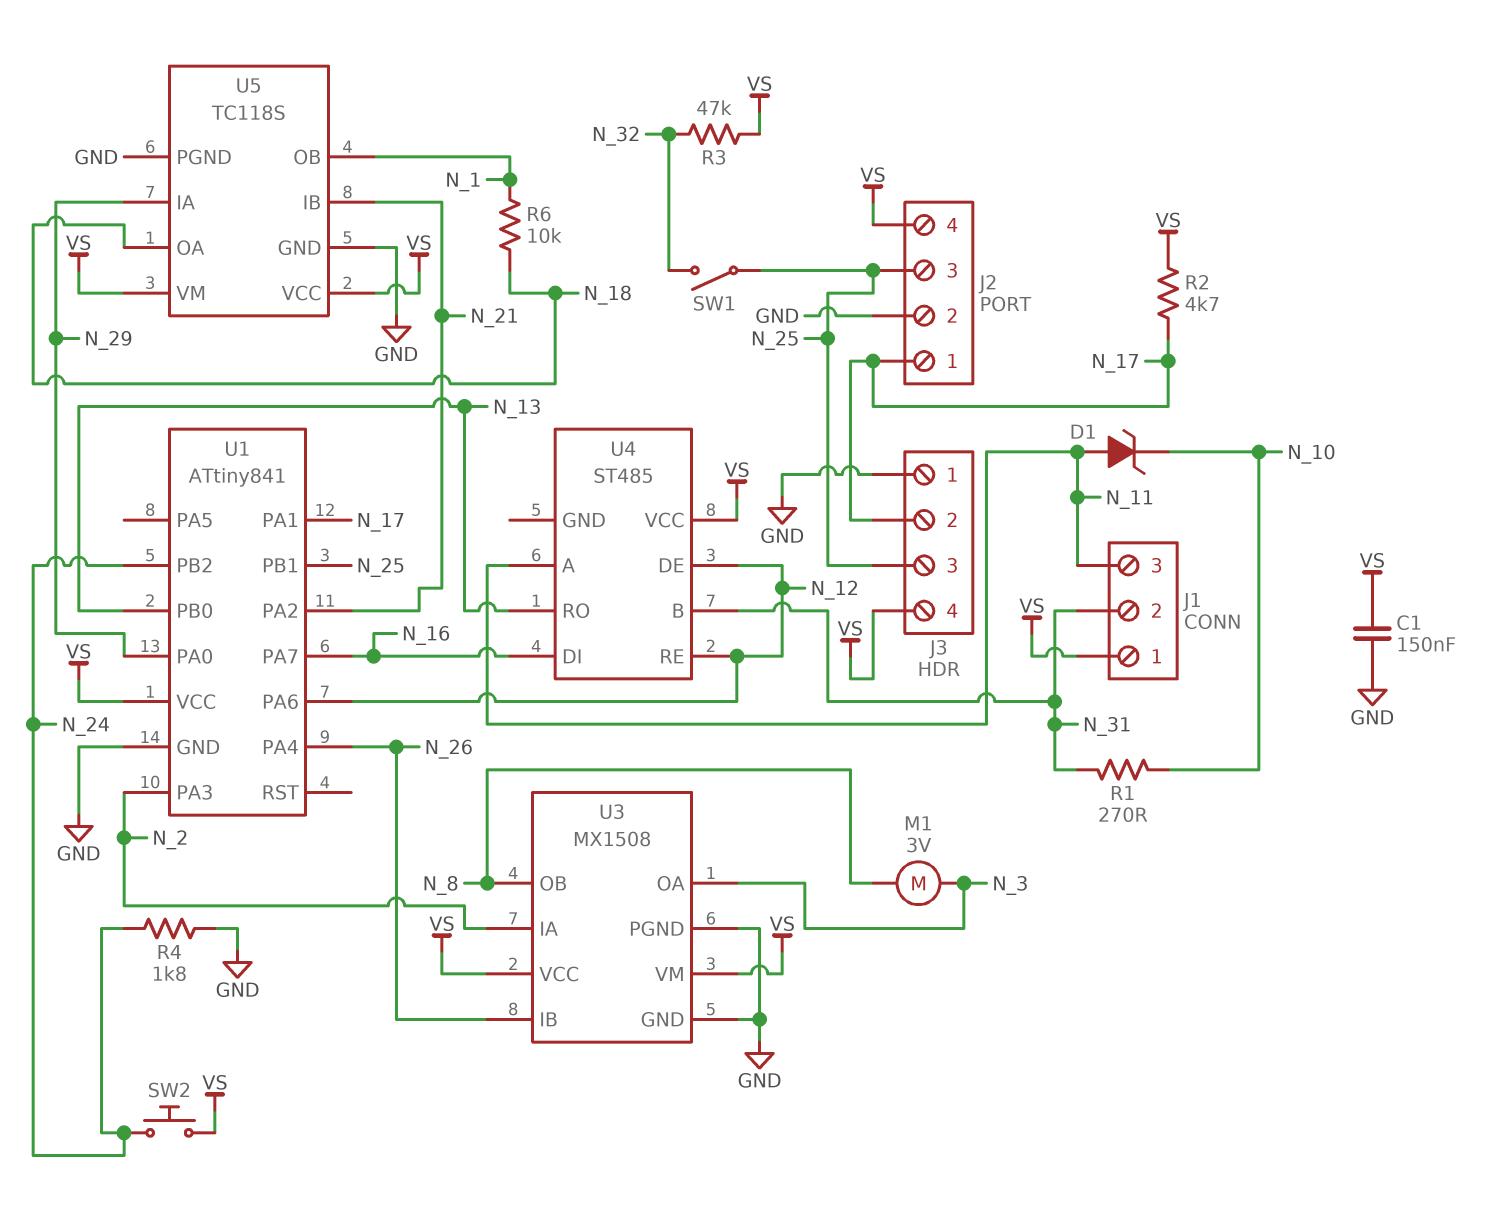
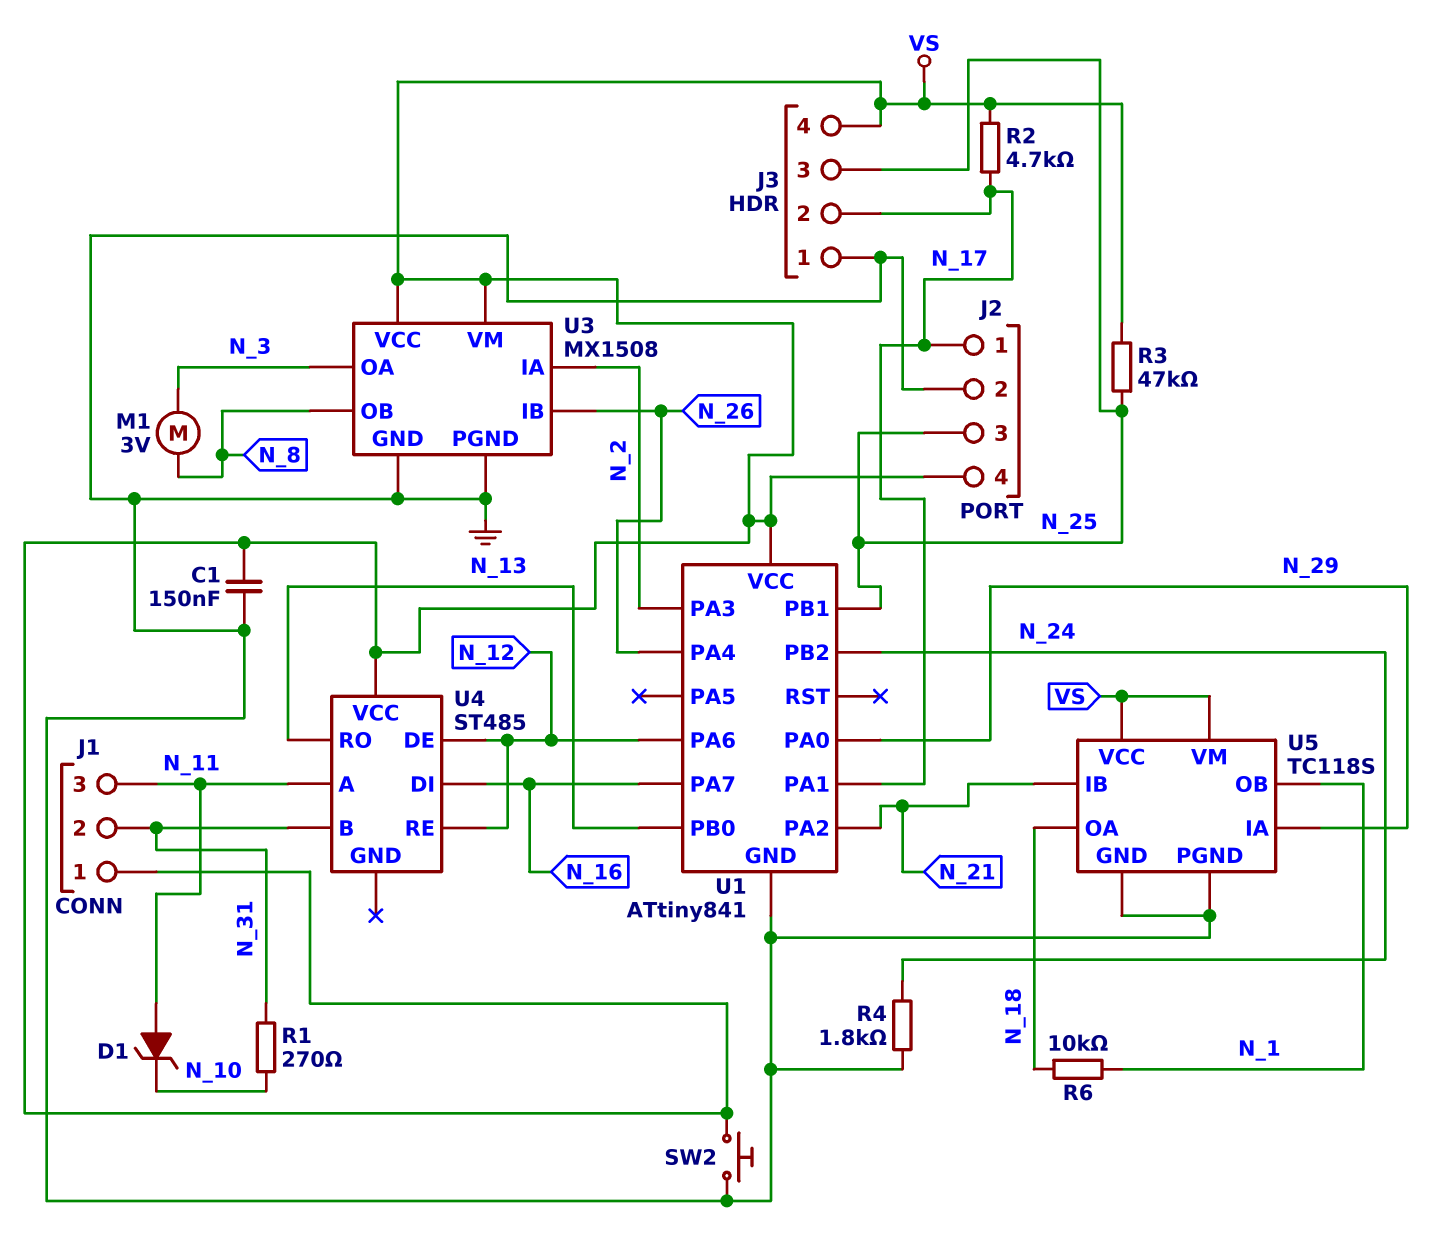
R3: 47k (N_32, VS) -> 47k (N_25, VS)
SW1: switch (N_25, N_32) -> none
SW2: button (N_24, VS) -> button (GND, VS)

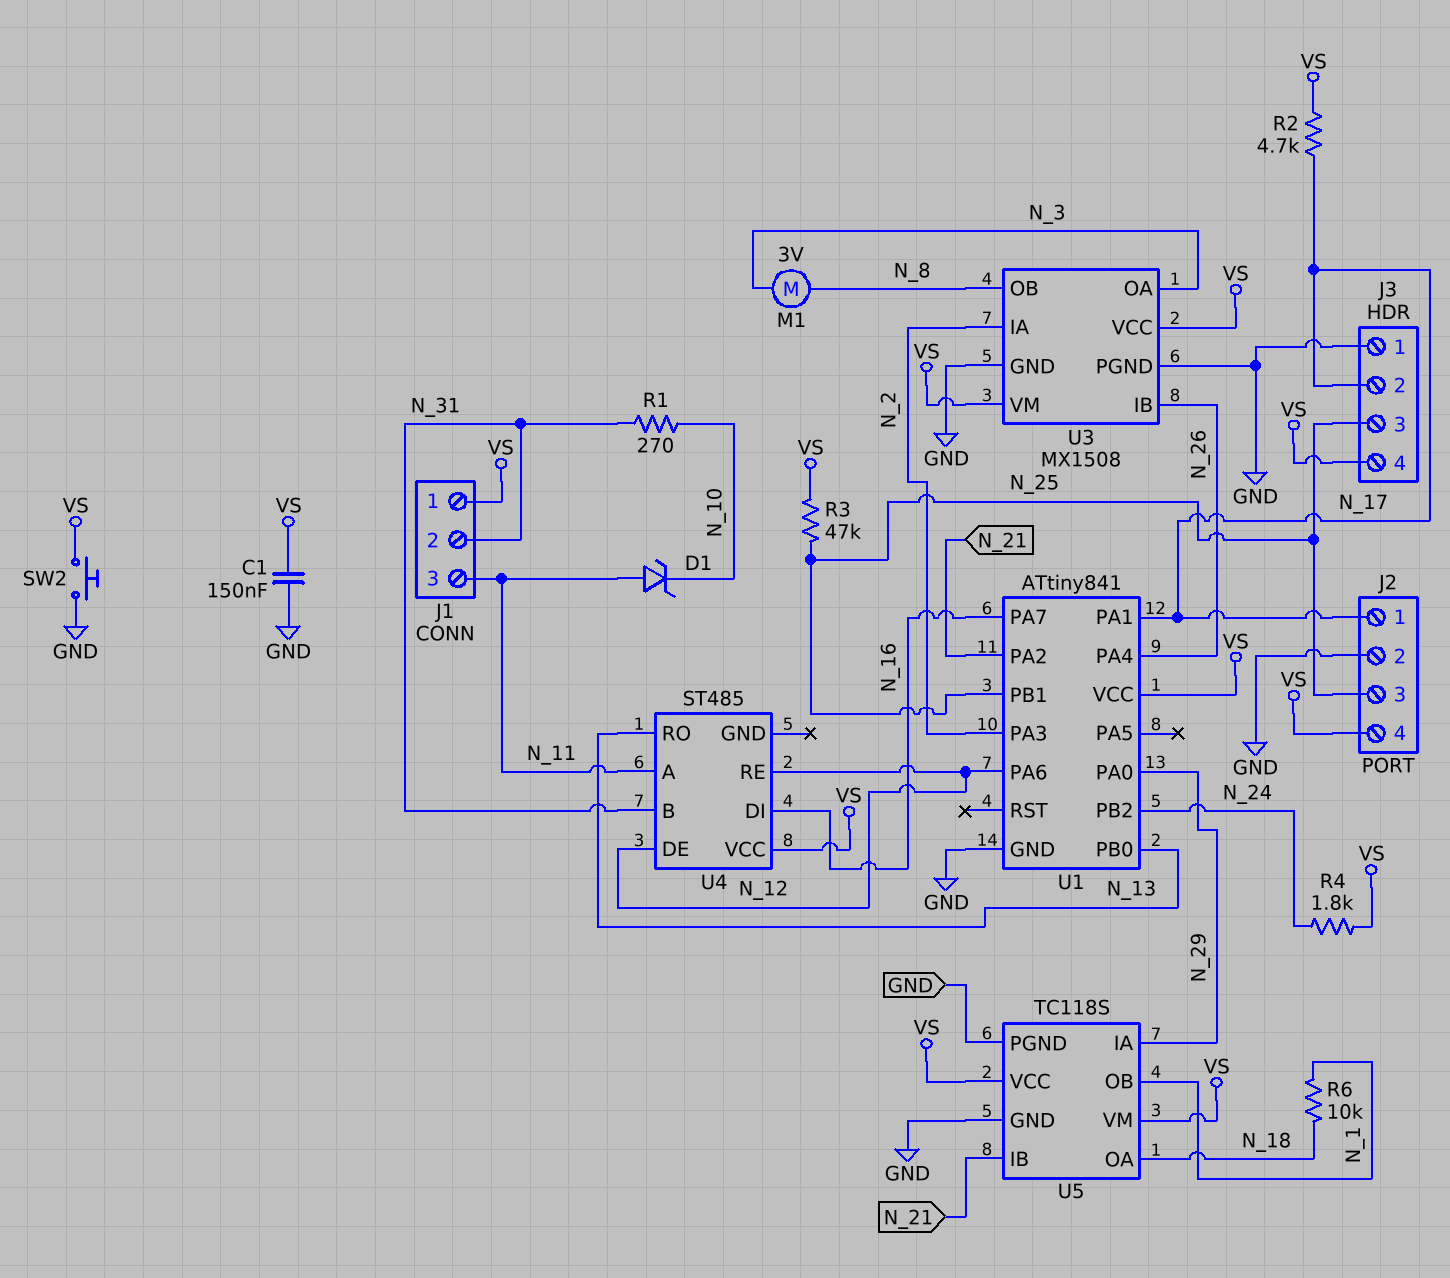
R4: 1.8k (GND, N_24) -> 1.8k (N_24, VS)

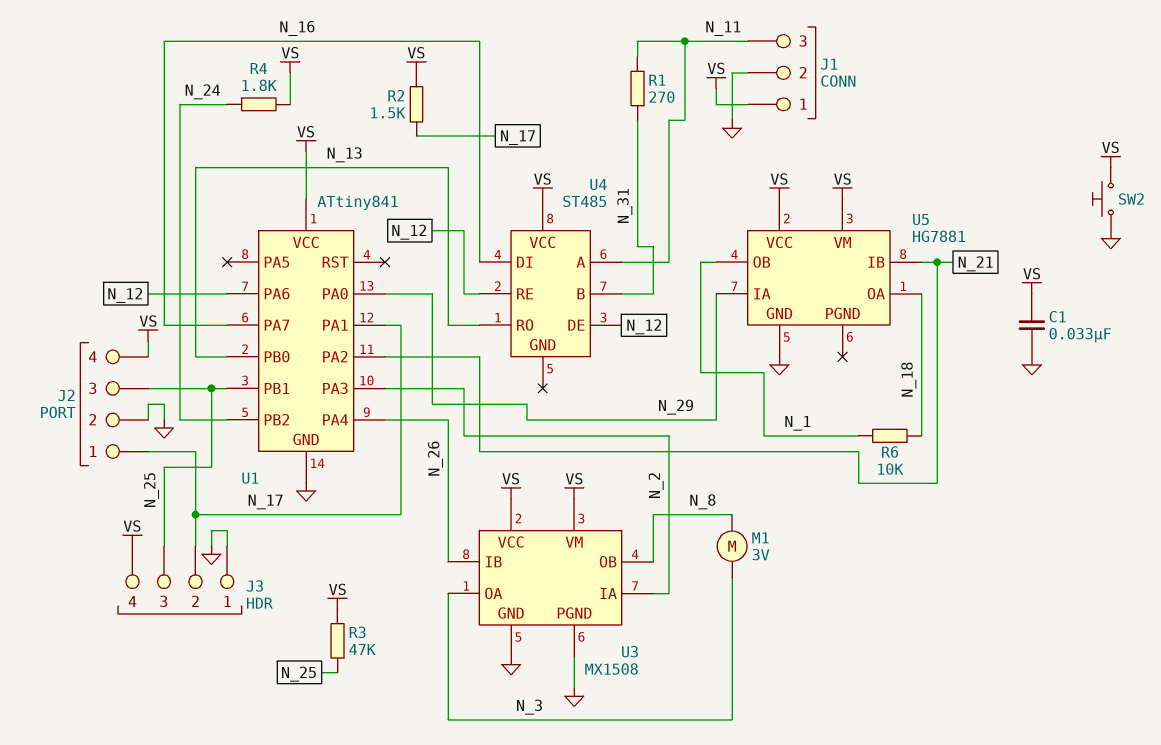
C1: 150nF (GND, VS) -> 33nF (GND, VS)
D1: zener (A N_11, K N_10) -> none
J1 pin 2: N_31 -> GND
R1: 270 (N_10, N_31) -> 270 (N_11, N_31)
R2: 4.7k (N_17, VS) -> 1.5k (N_17, VS)
U5: TC118S -> HG7881
U5 pin PGND: GND -> none

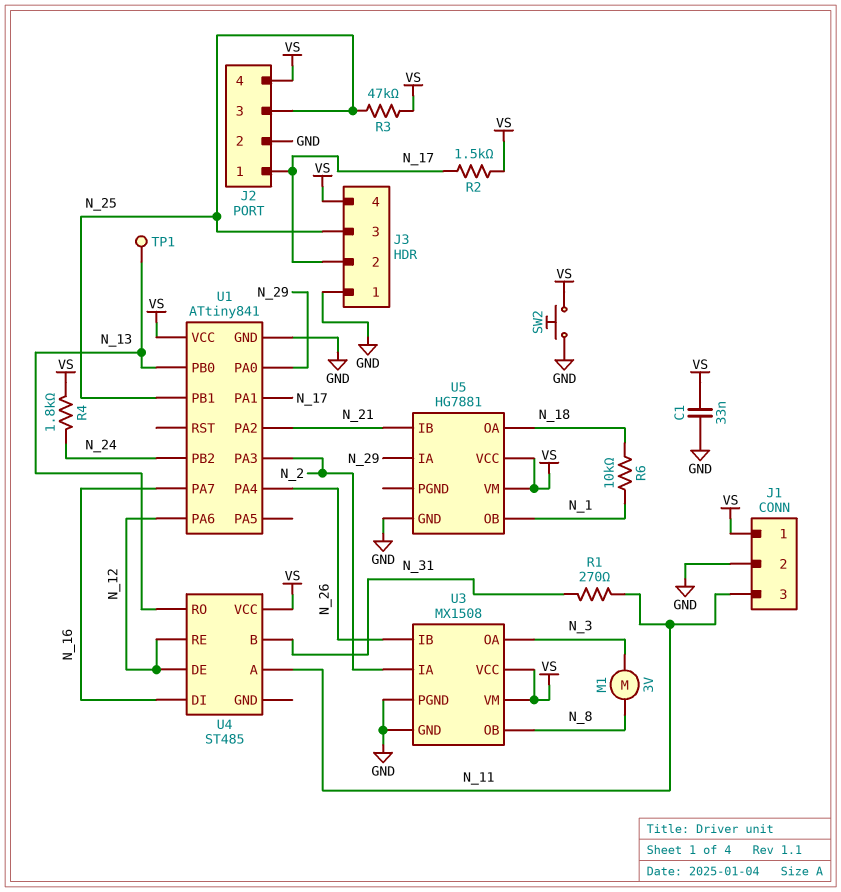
TP1: none -> test point (N_13)

